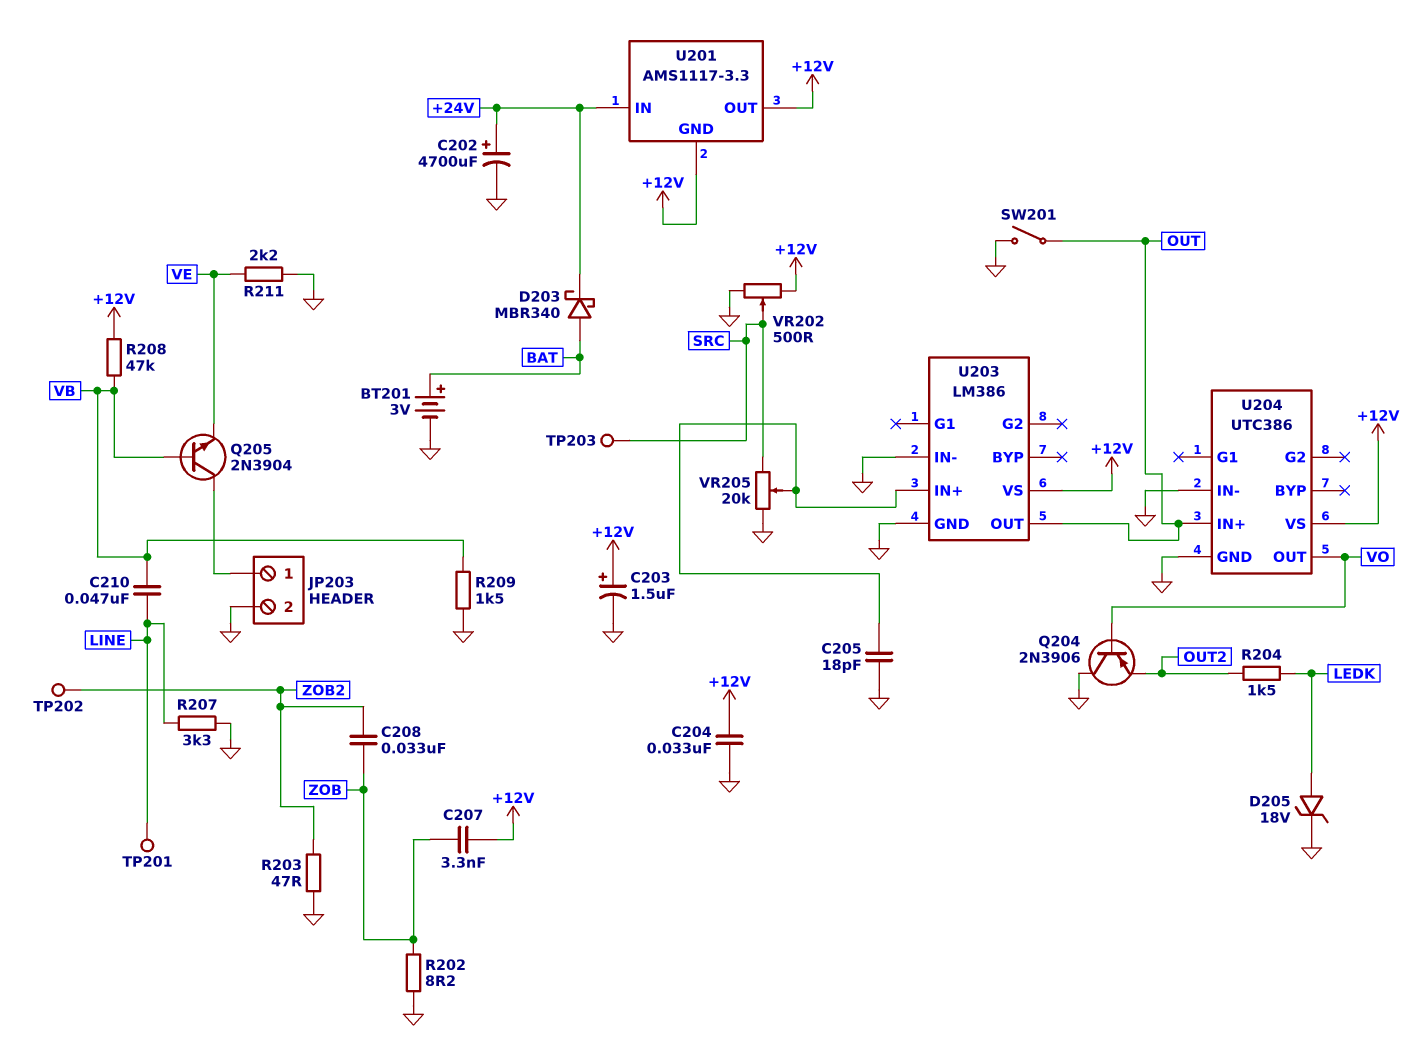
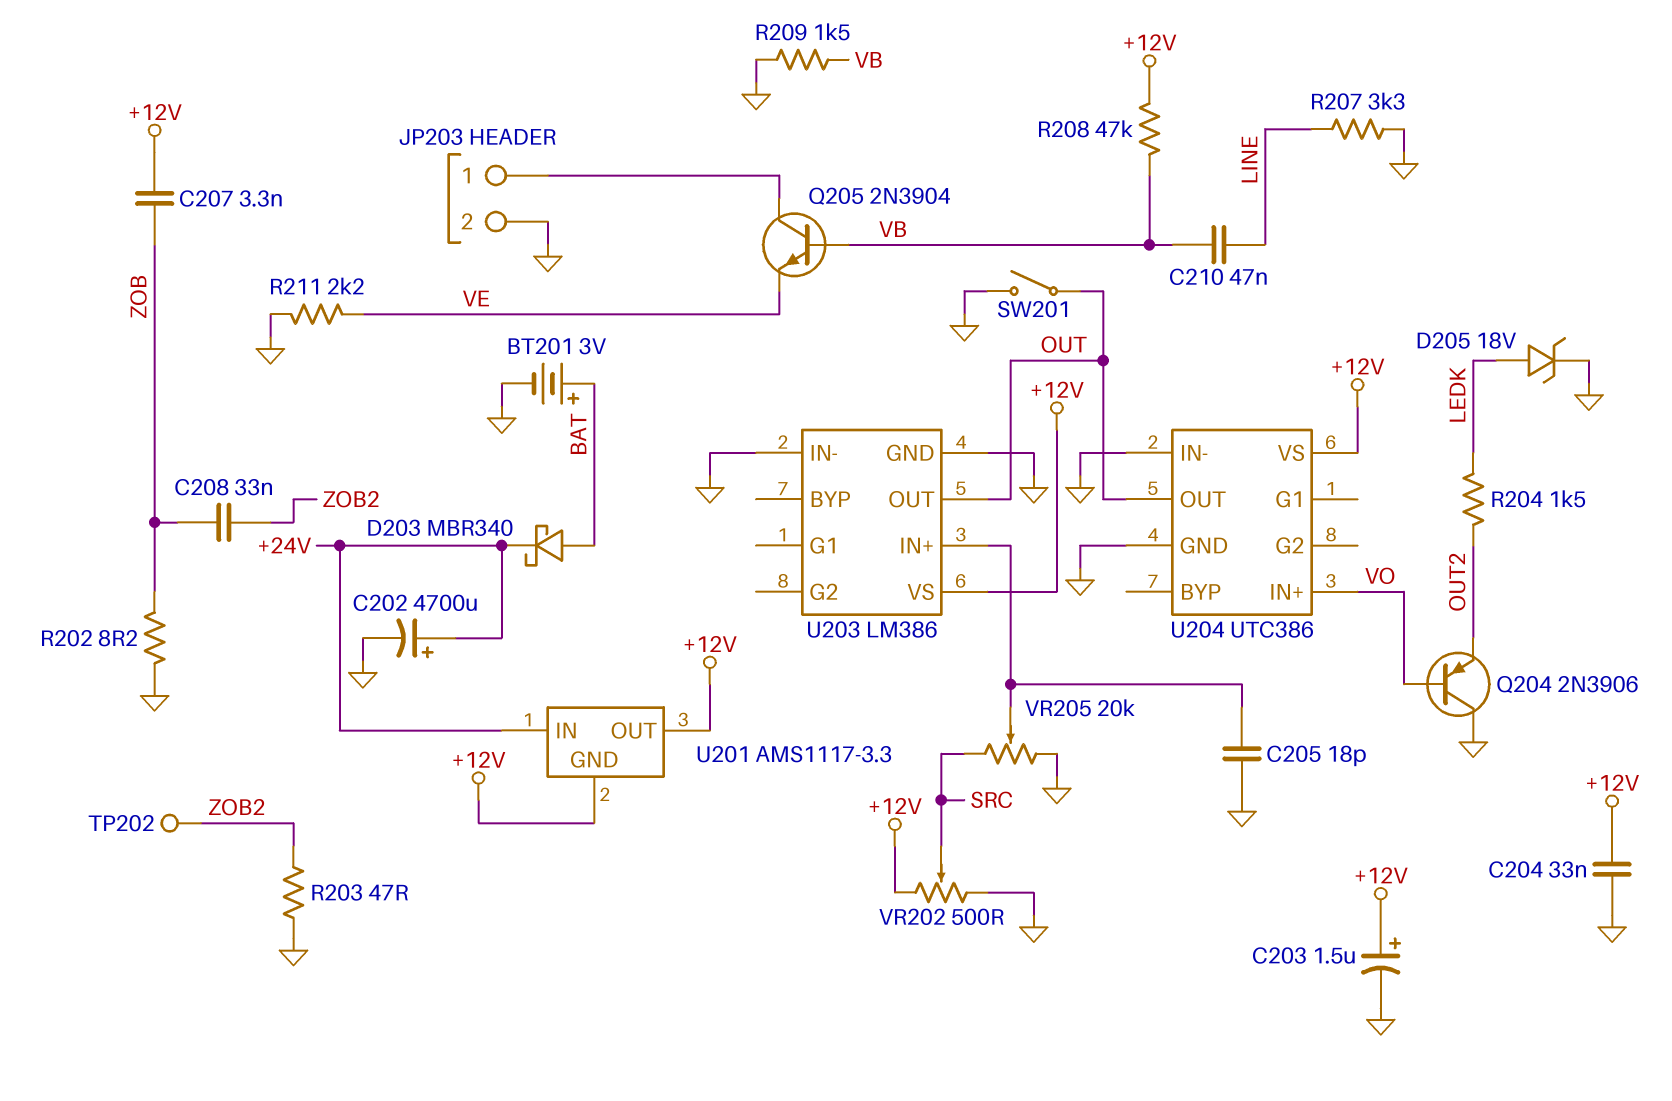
TP201: test point (LINE) -> none
TP203: test point (SRC) -> none
U204 pin IN+: OUT -> VO
U204 pin OUT: VO -> OUT

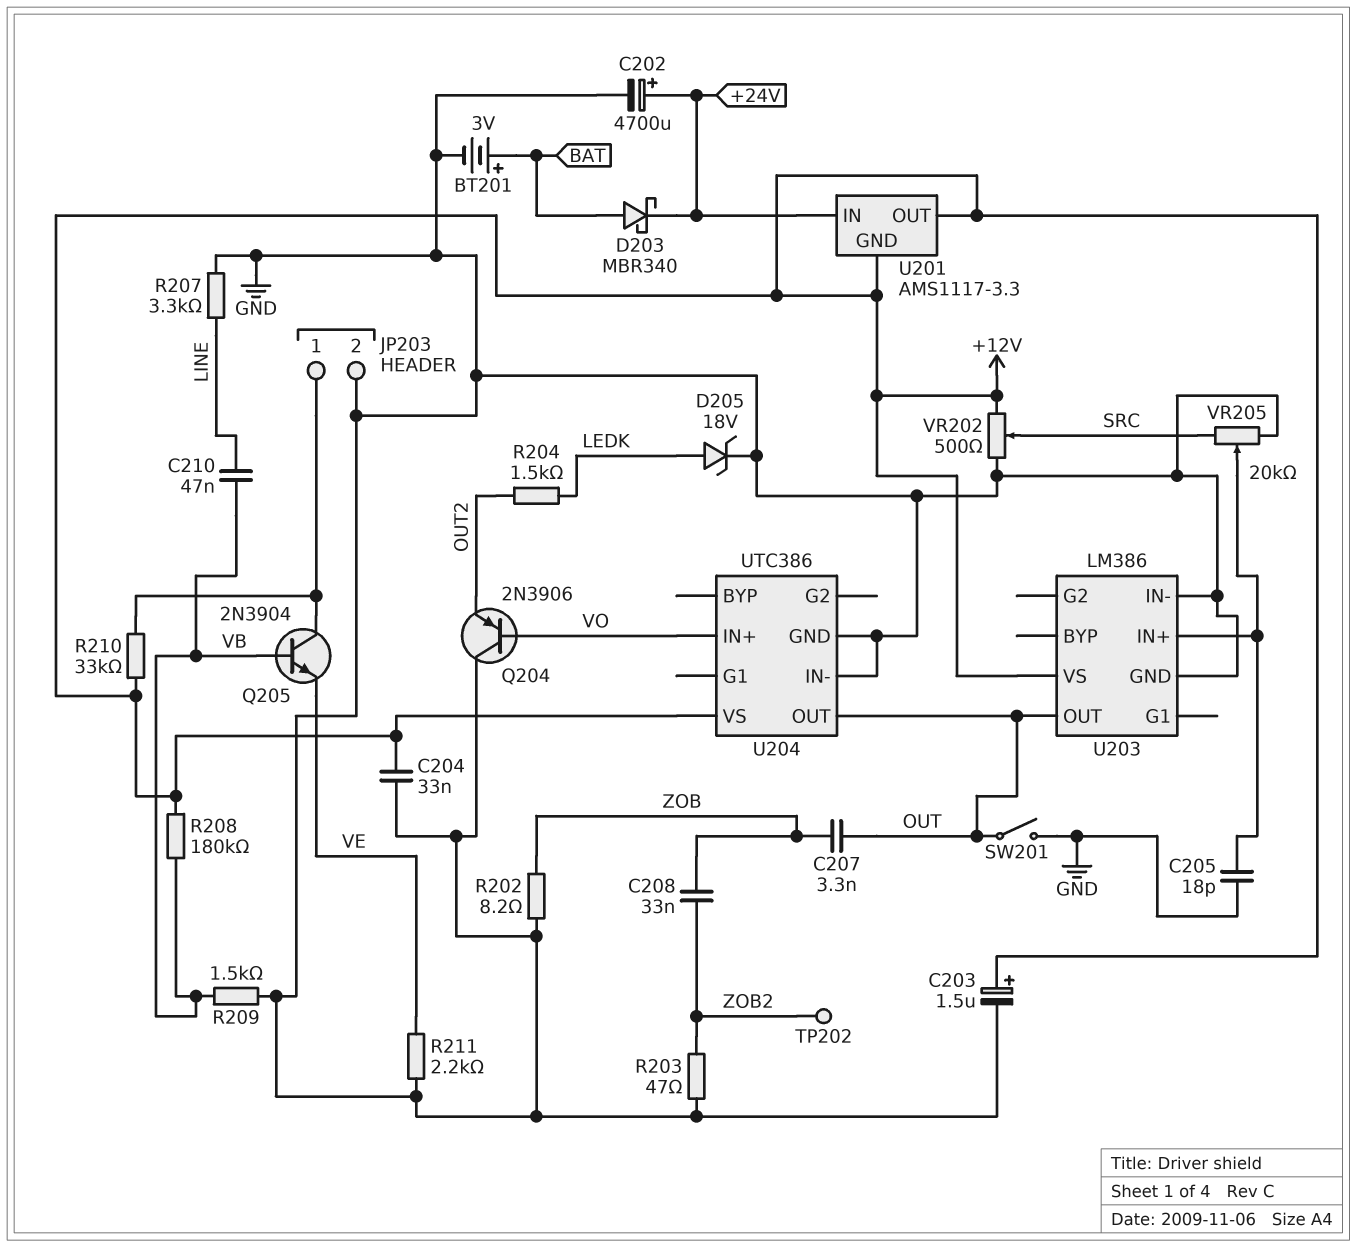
C207: 3.3nF (+12V, ZOB) -> 3.3nF (OUT, ZOB)
R208: 47k (+12V, VB) -> 180k (+12V, VB)
R210: none -> 33k (+12V, JP203/1)

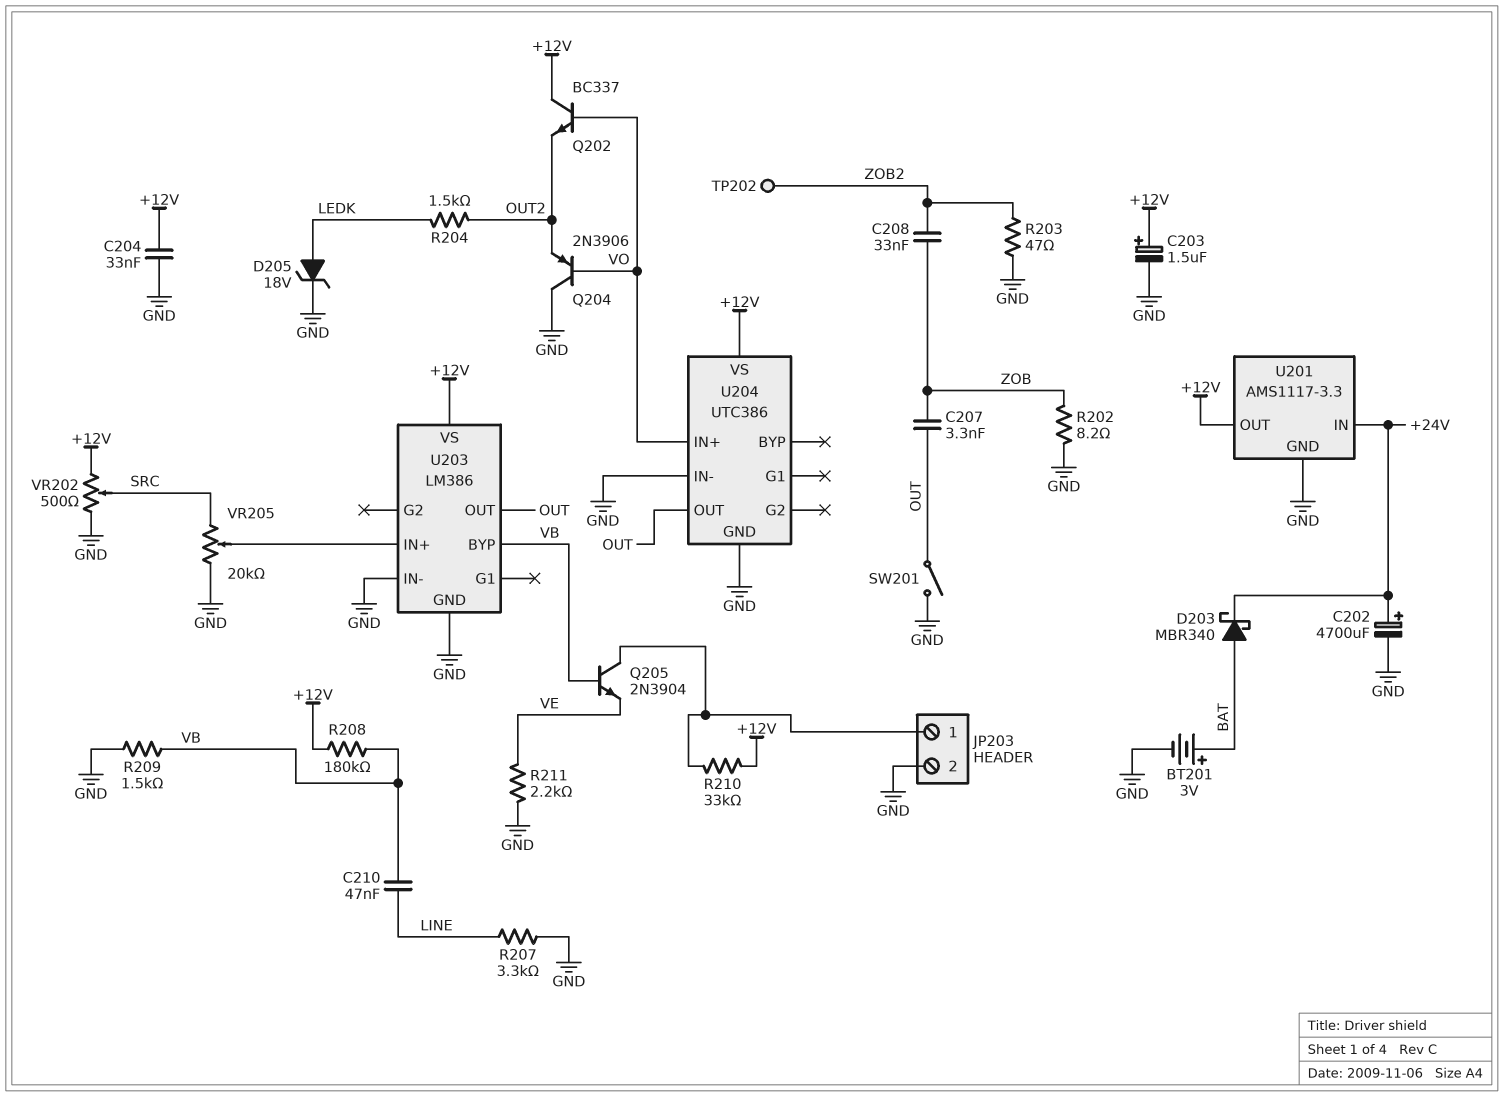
C205: 18pF (GND, U203/IN+) -> none
Q202: none -> NPN BC337 (B VO, C +12V, E OUT2)
U201 pin GND: +12V -> GND
U203 pin BYP: none -> VB

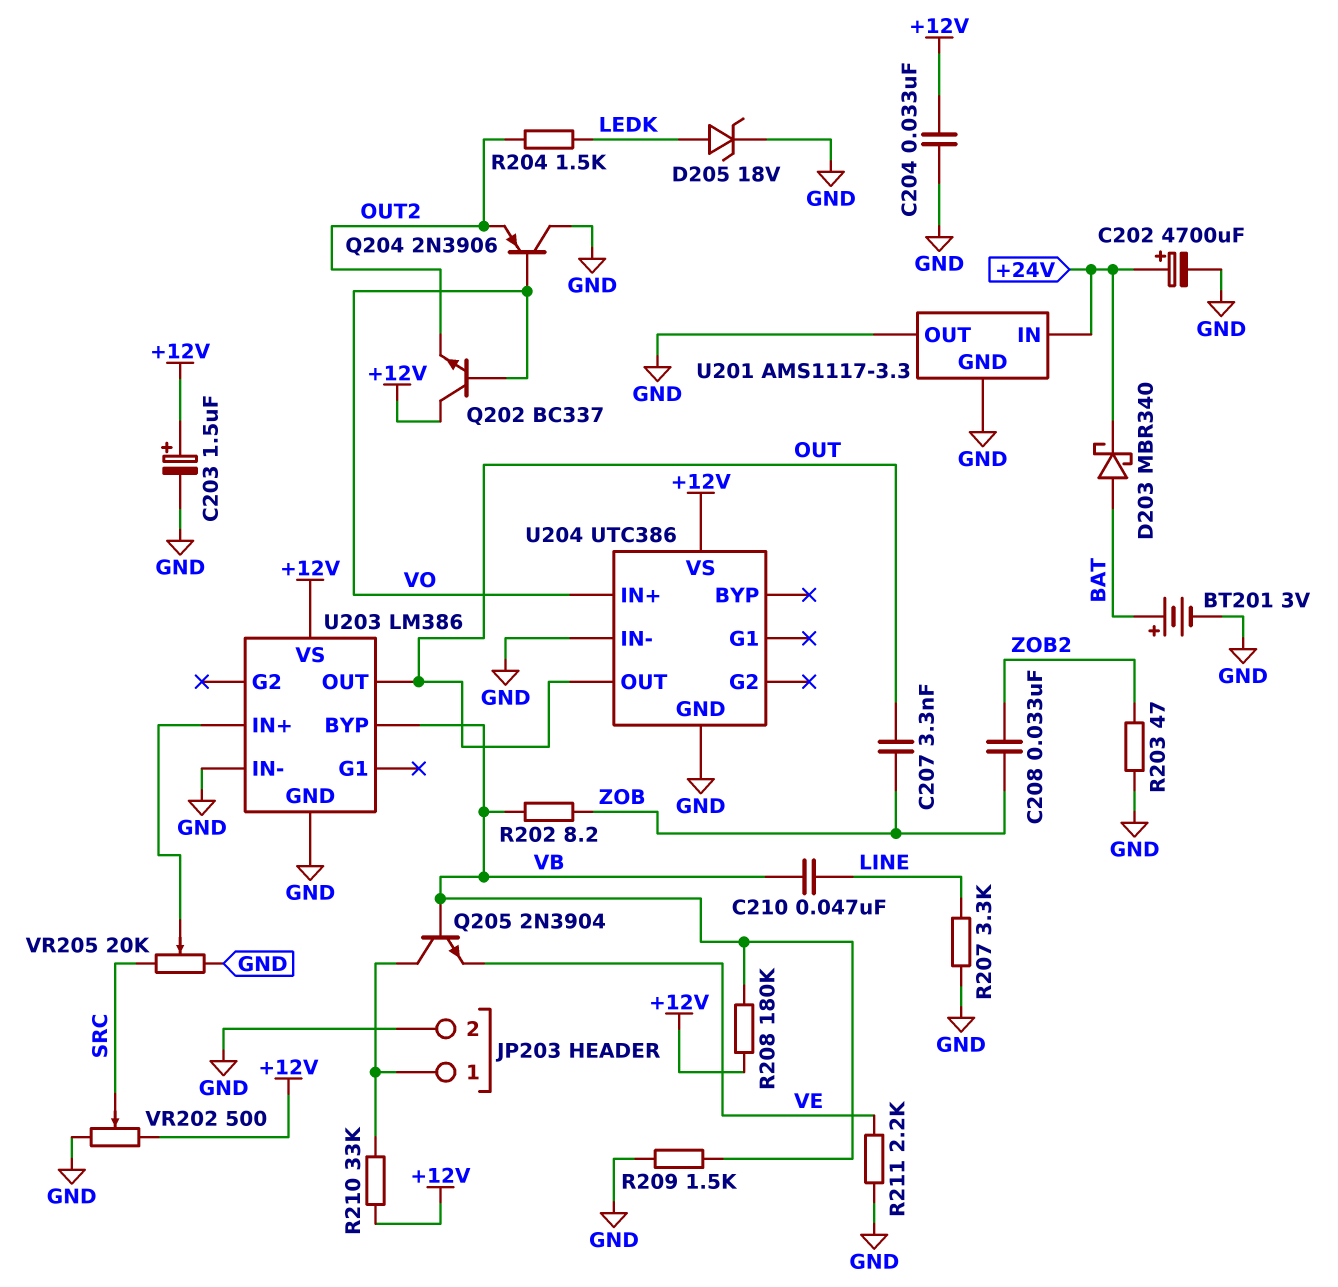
R202: 8.2 (GND, ZOB) -> 8.2 (VB, ZOB)
SW201: switch (GND, OUT) -> none
TP202: test point (ZOB2) -> none
U201 pin OUT: +12V -> GND

